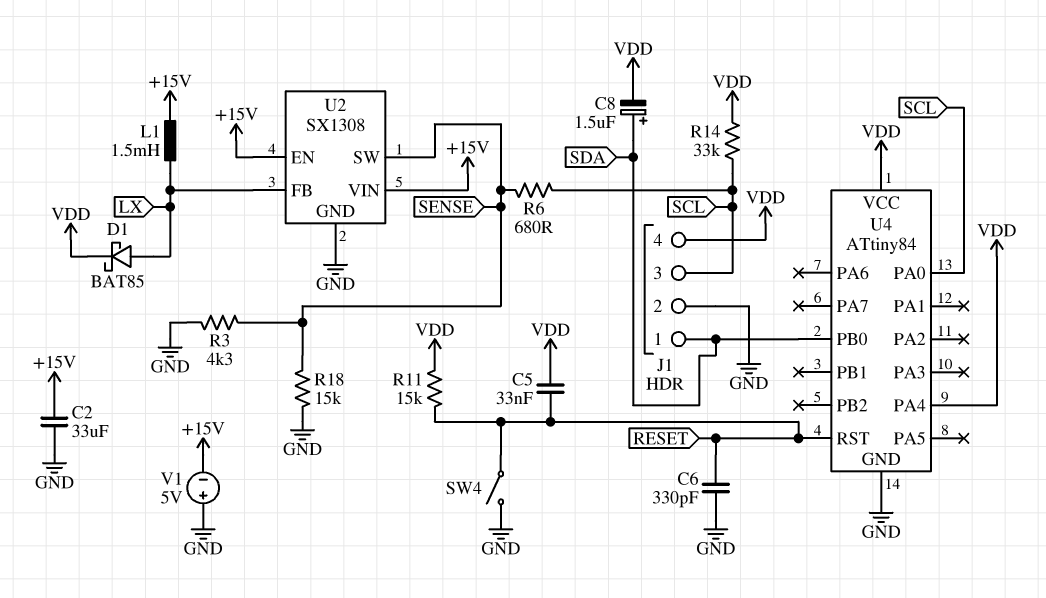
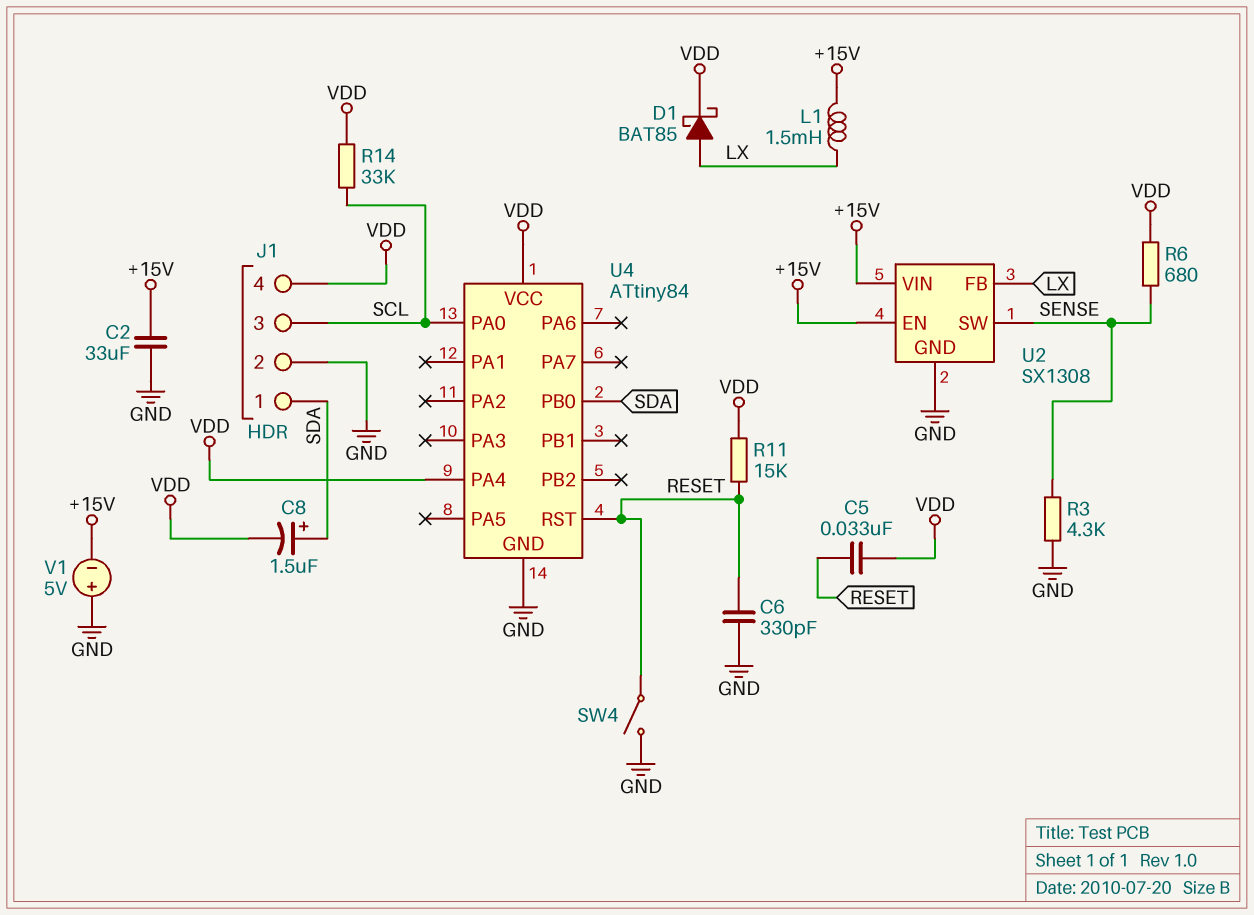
R6: 680 (SCL, SENSE) -> 680 (SENSE, VDD)
R18: 15k (GND, SENSE) -> none

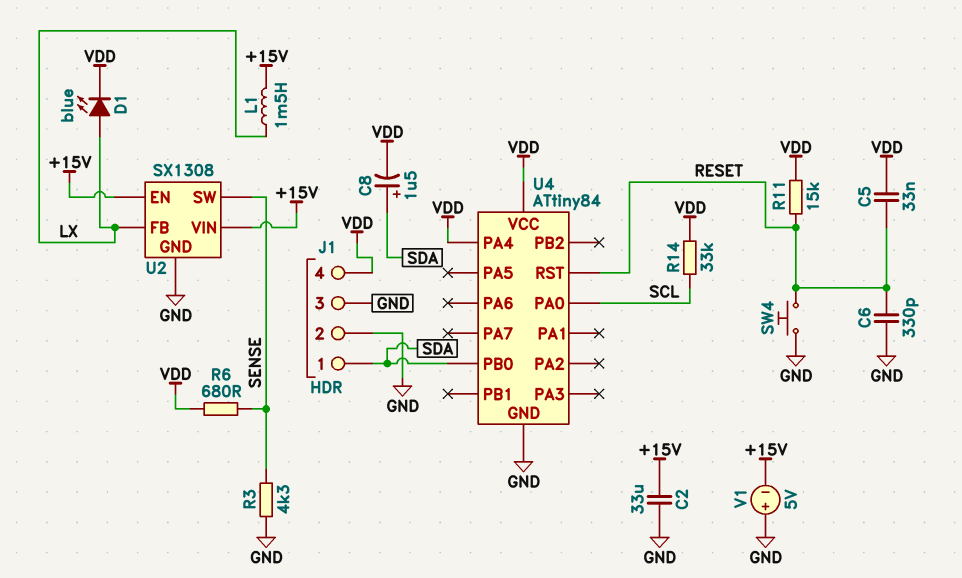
D1: schottky BAT85 (A LX, K VDD) -> LED blue (A LX, K VDD)
J1 pin 3: SCL -> GND
SW4: switch (GND, RESET) -> button (GND, RESET)

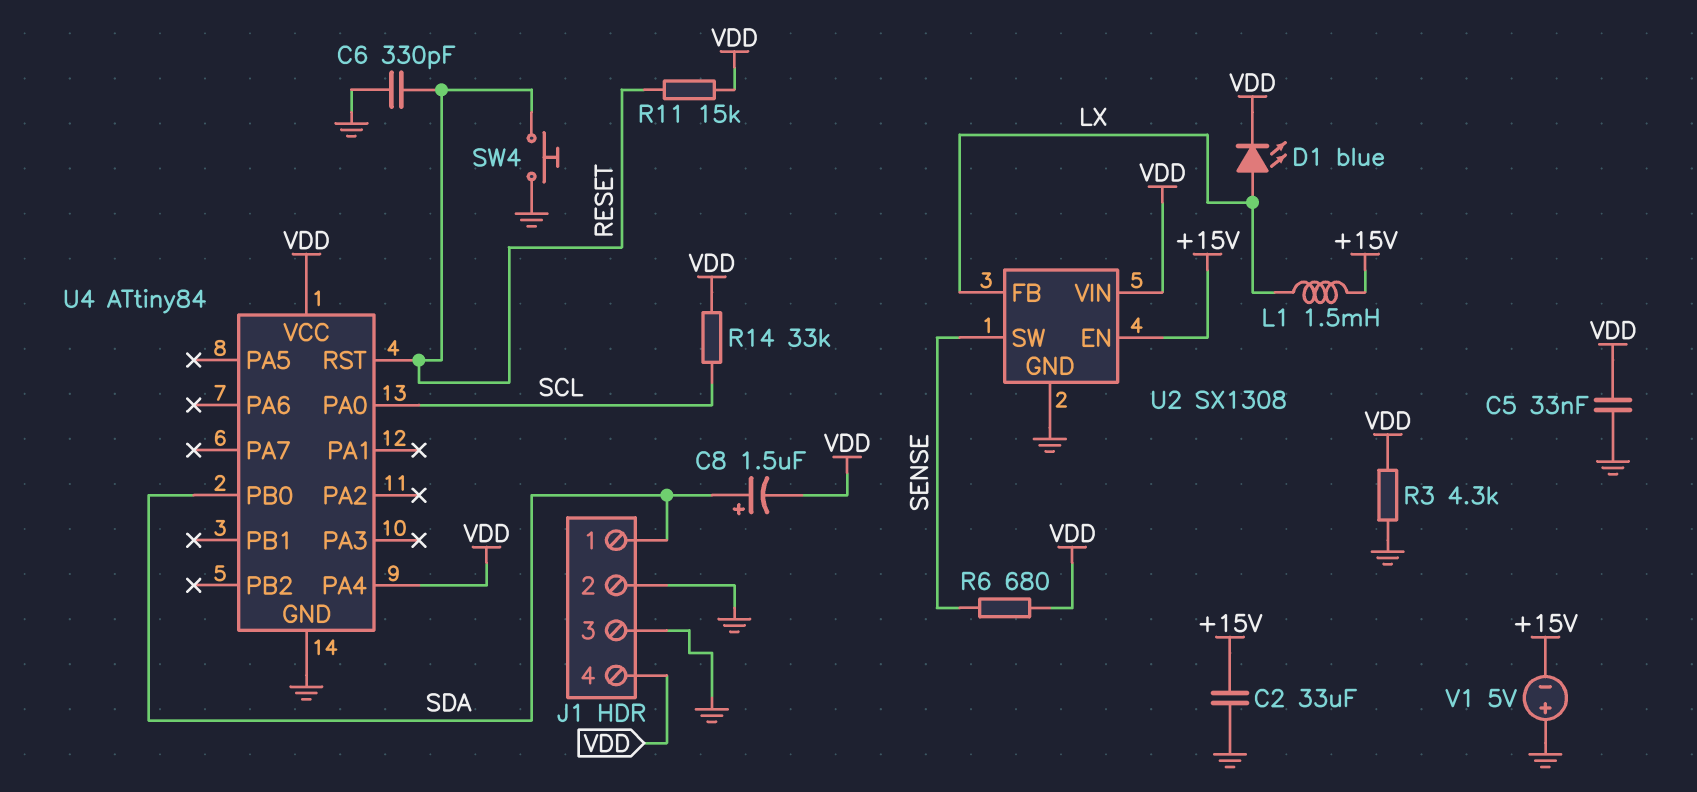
C5: 33nF (RESET, VDD) -> 33nF (GND, VDD)
R3: 4.3k (GND, SENSE) -> 4.3k (GND, VDD)
U2 pin VIN: +15V -> VDD

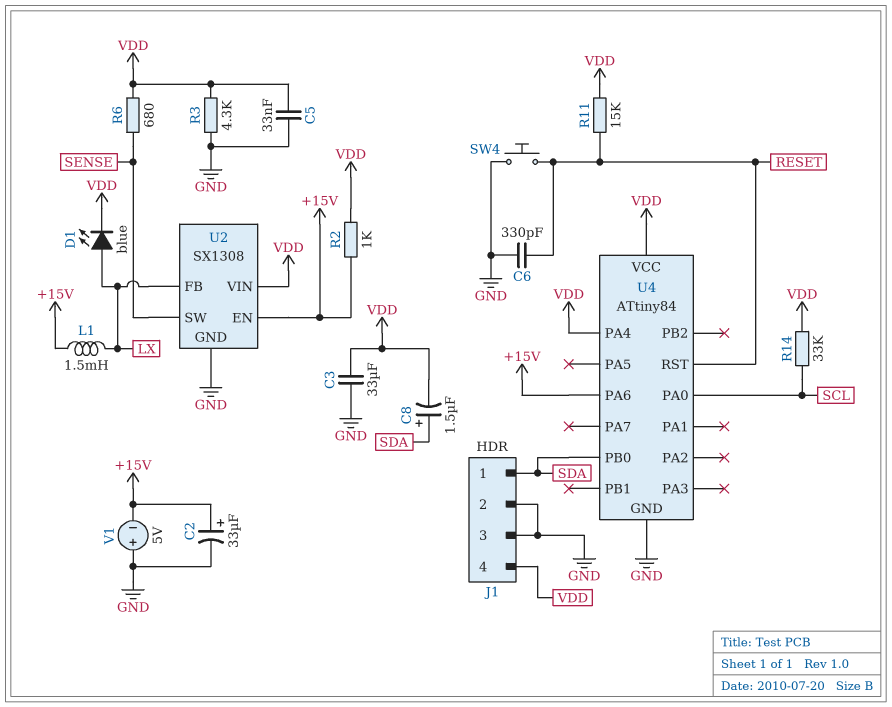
C2: 33uF (+15V, GND) -> 33uF (plus +15V, minus GND)
C3: none -> 33uF (GND, VDD)
R2: none -> 1k (+15V, VDD)
U4 pin PA6: none -> +15V

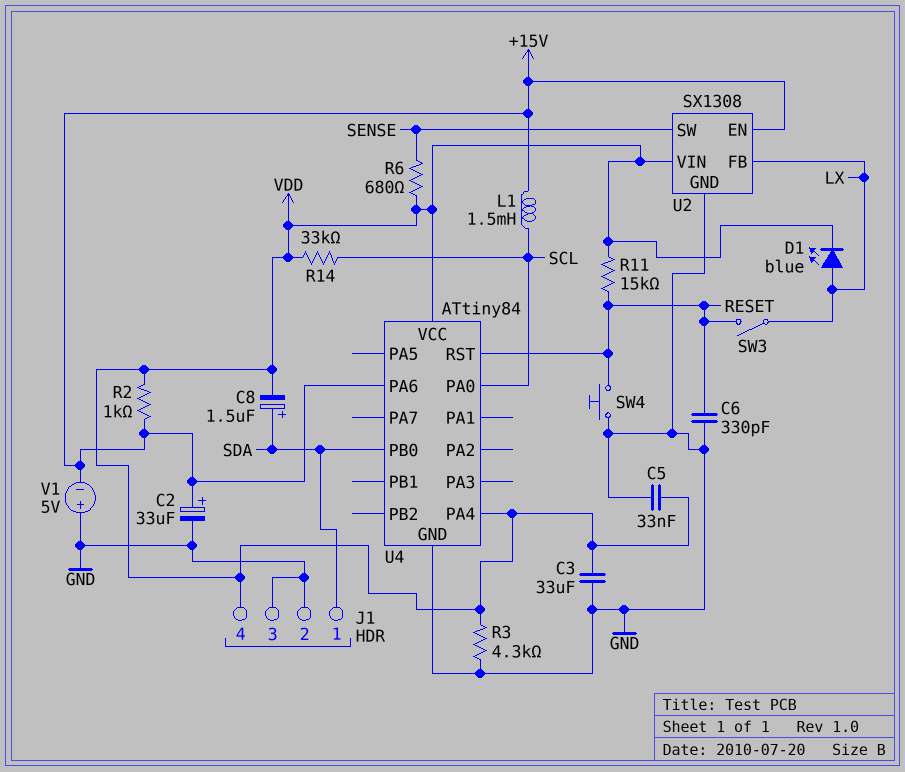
L1: 1.5mH (+15V, LX) -> 1.5mH (+15V, SCL)
SW3: none -> switch (LX, RESET)

